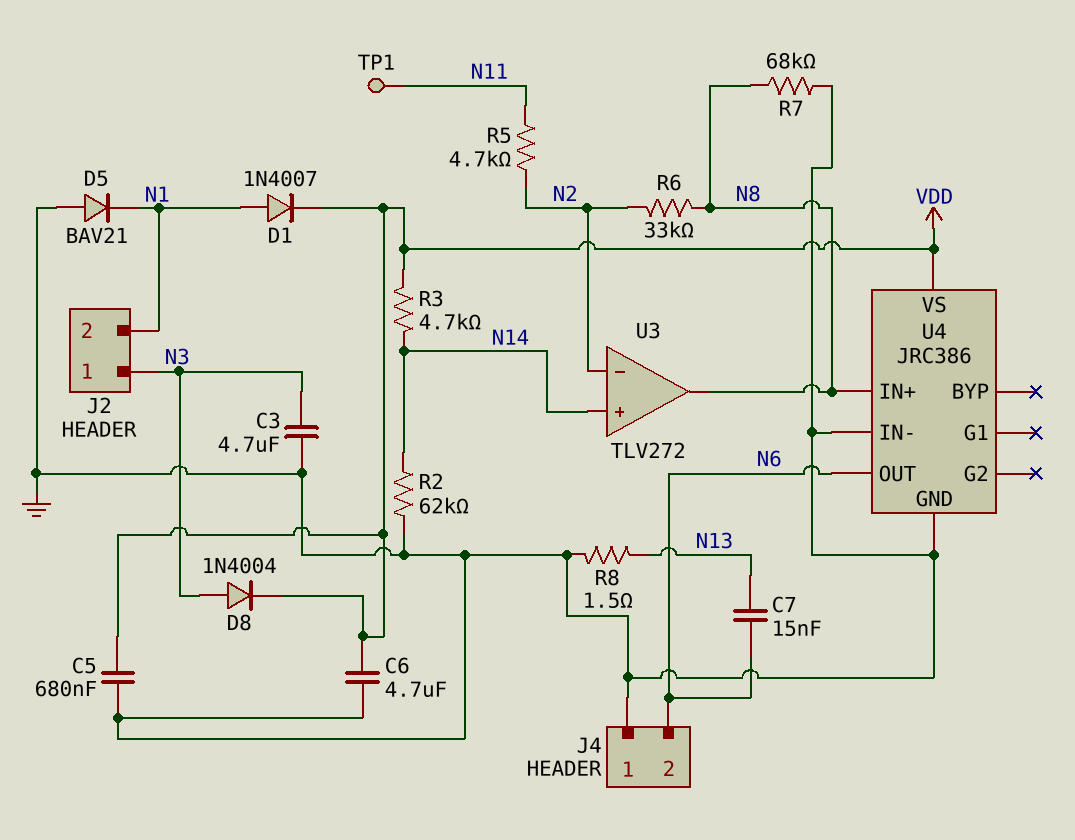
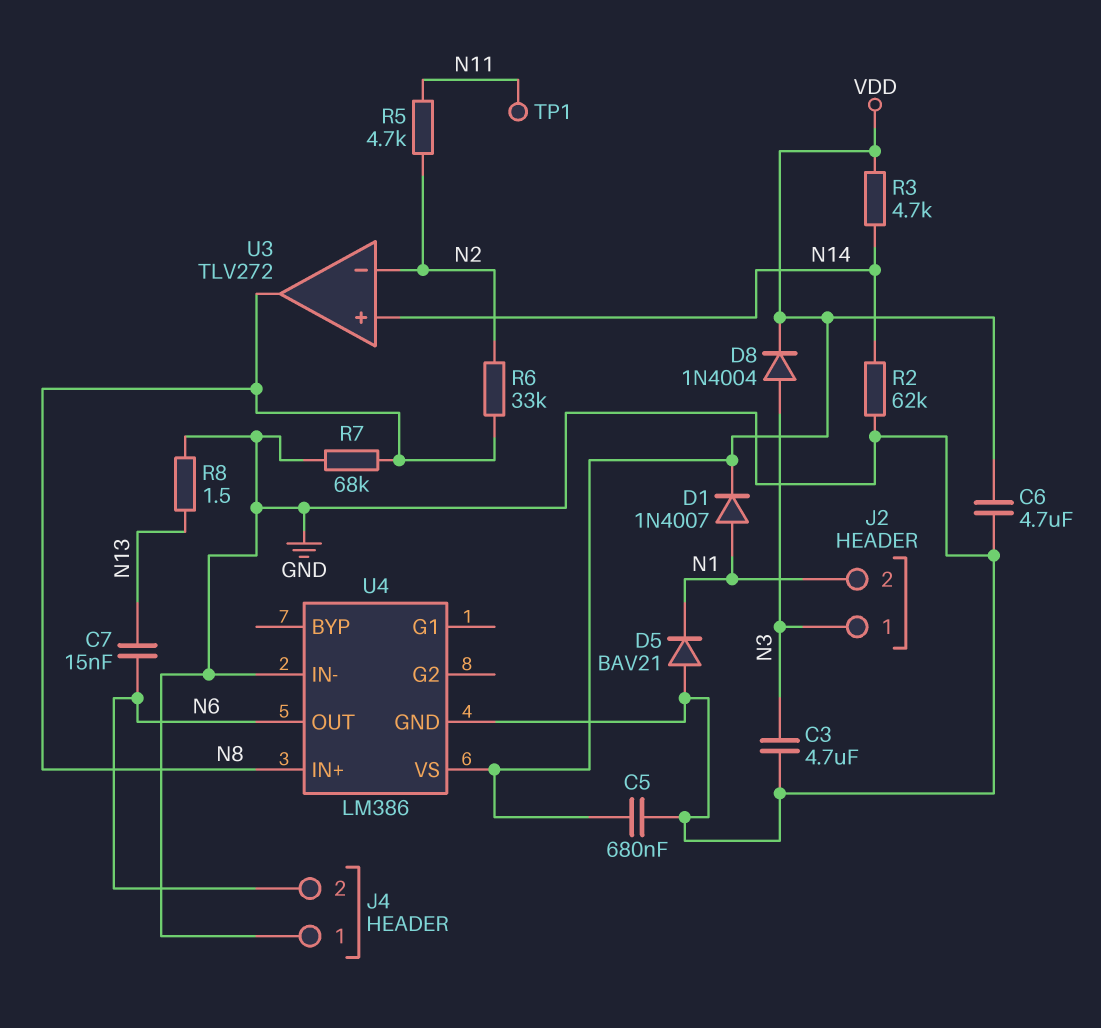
U4: JRC386 -> LM386

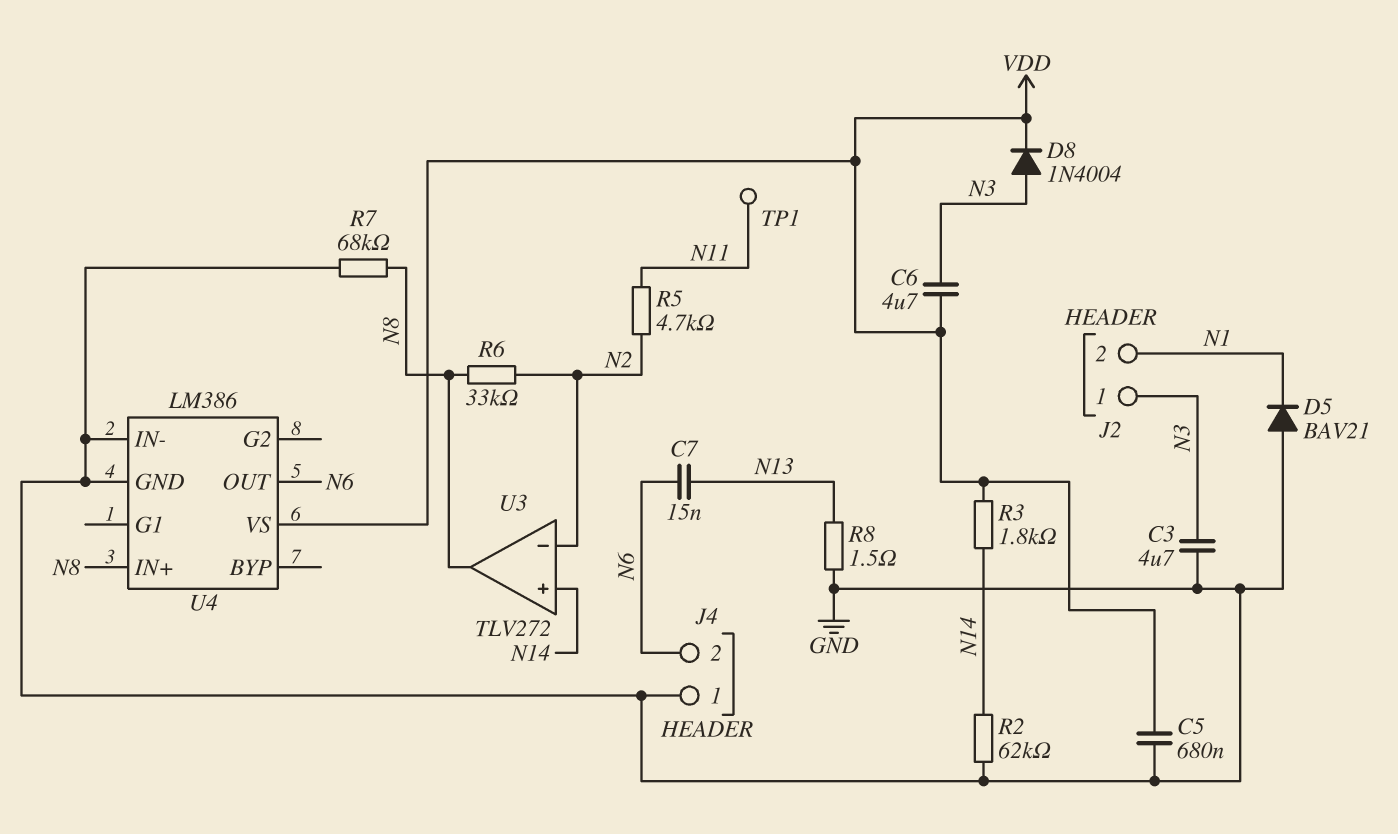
C6: 4.7uF (GND, VDD) -> 4.7uF (N3, VDD)
D1: diode 1N4007 (A N1, K VDD) -> none
R3: 4.7k (N14, VDD) -> 1.8k (N14, VDD)

